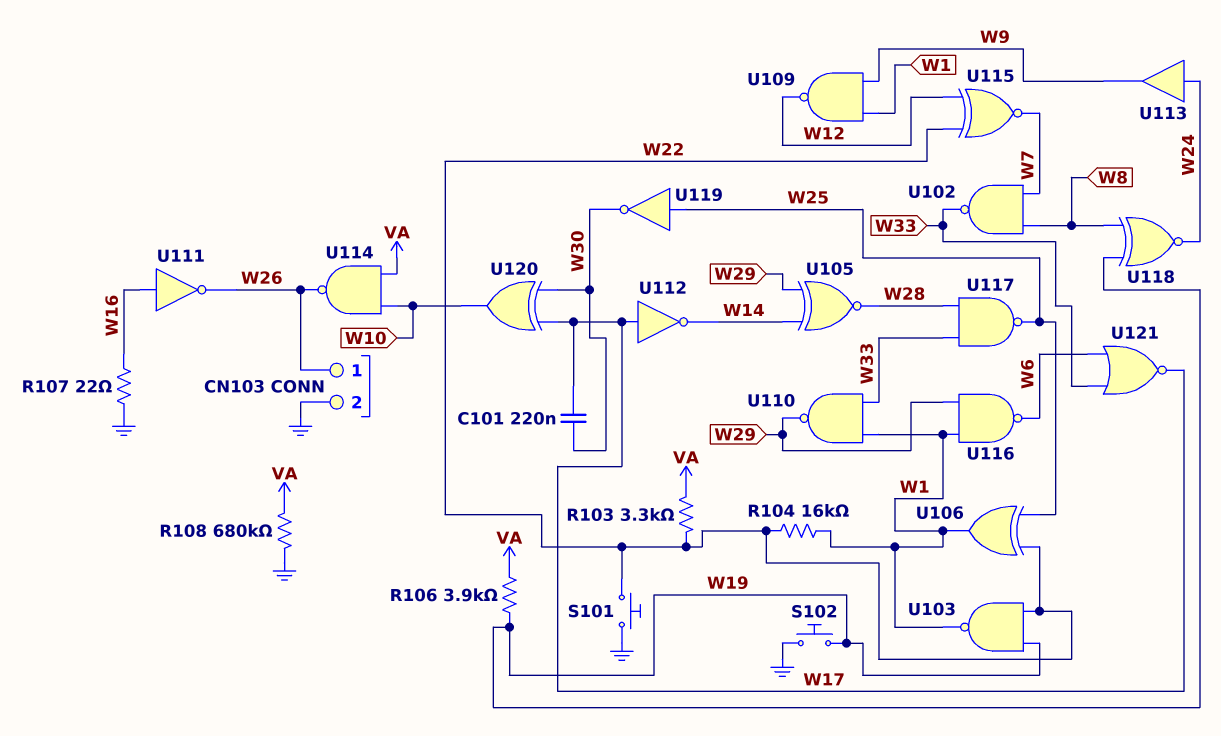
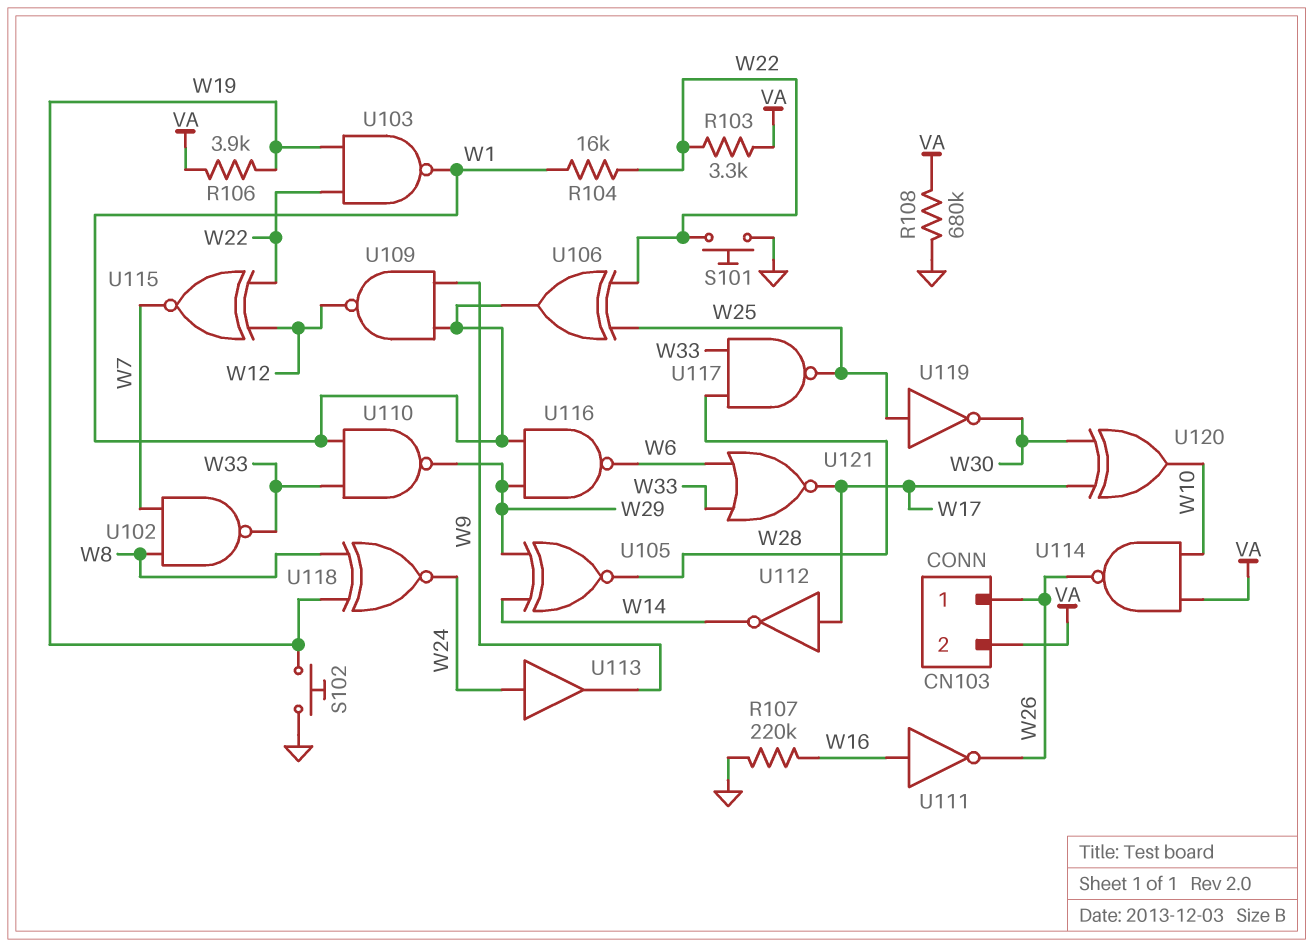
C101: 220nF (W17, W30) -> none
CN103 pin 2: GND -> VA
R107: 22 (GND, W16) -> 220k (GND, W16)

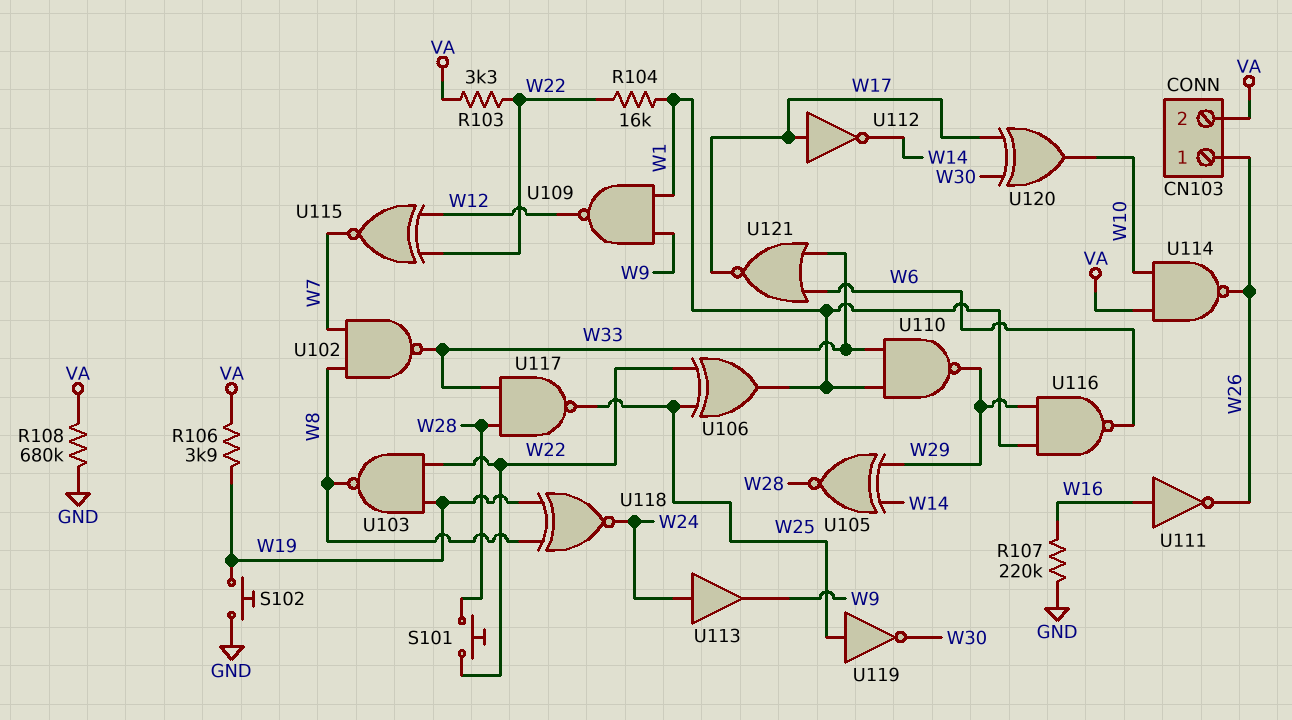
S101: button (GND, W22) -> button (W22, W28)
U103: NAND (in W19, in W22, out W1) -> NAND (in W19, in W22, out W8)

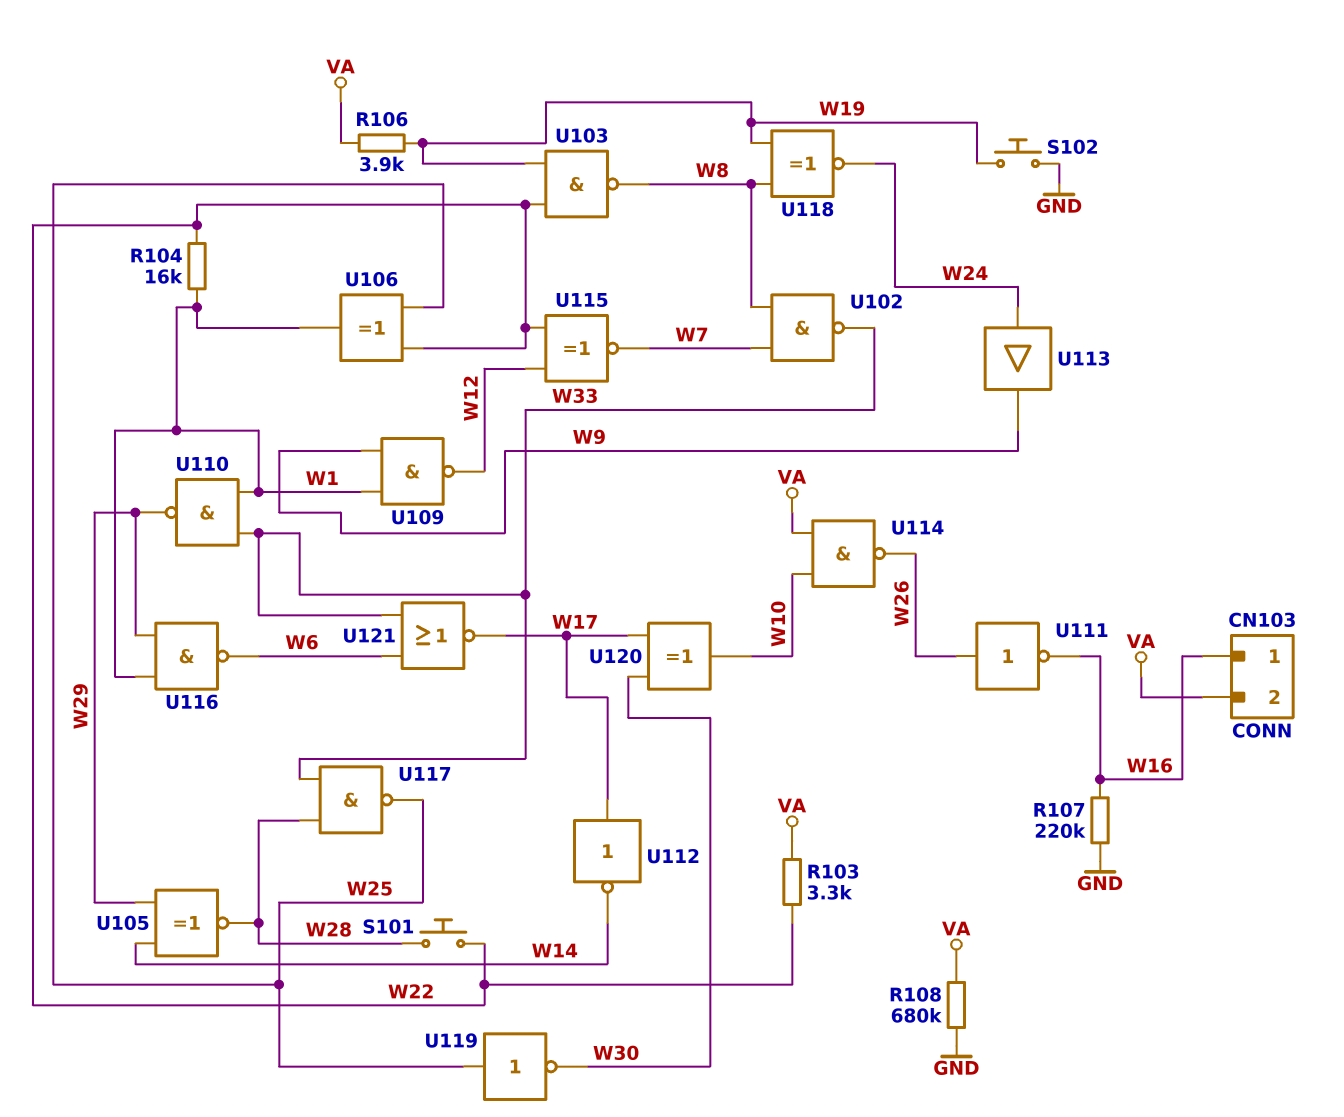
CN103 pin 1: W26 -> W16
U111: NOT (in W16, out W26) -> NOT (in W26, out W16)

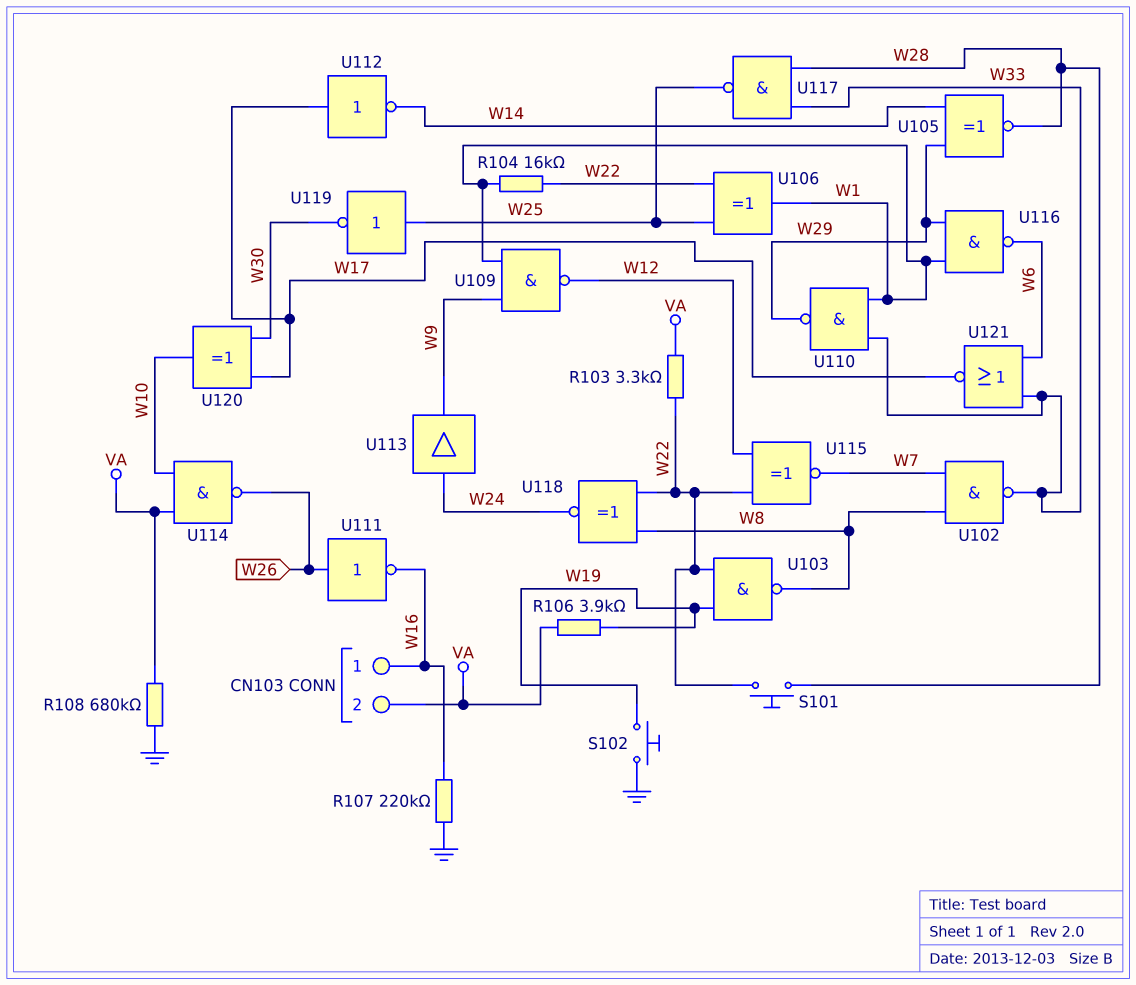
U118: XNOR (in W8, in W19, out W24) -> XNOR (in W8, in W22, out W24)

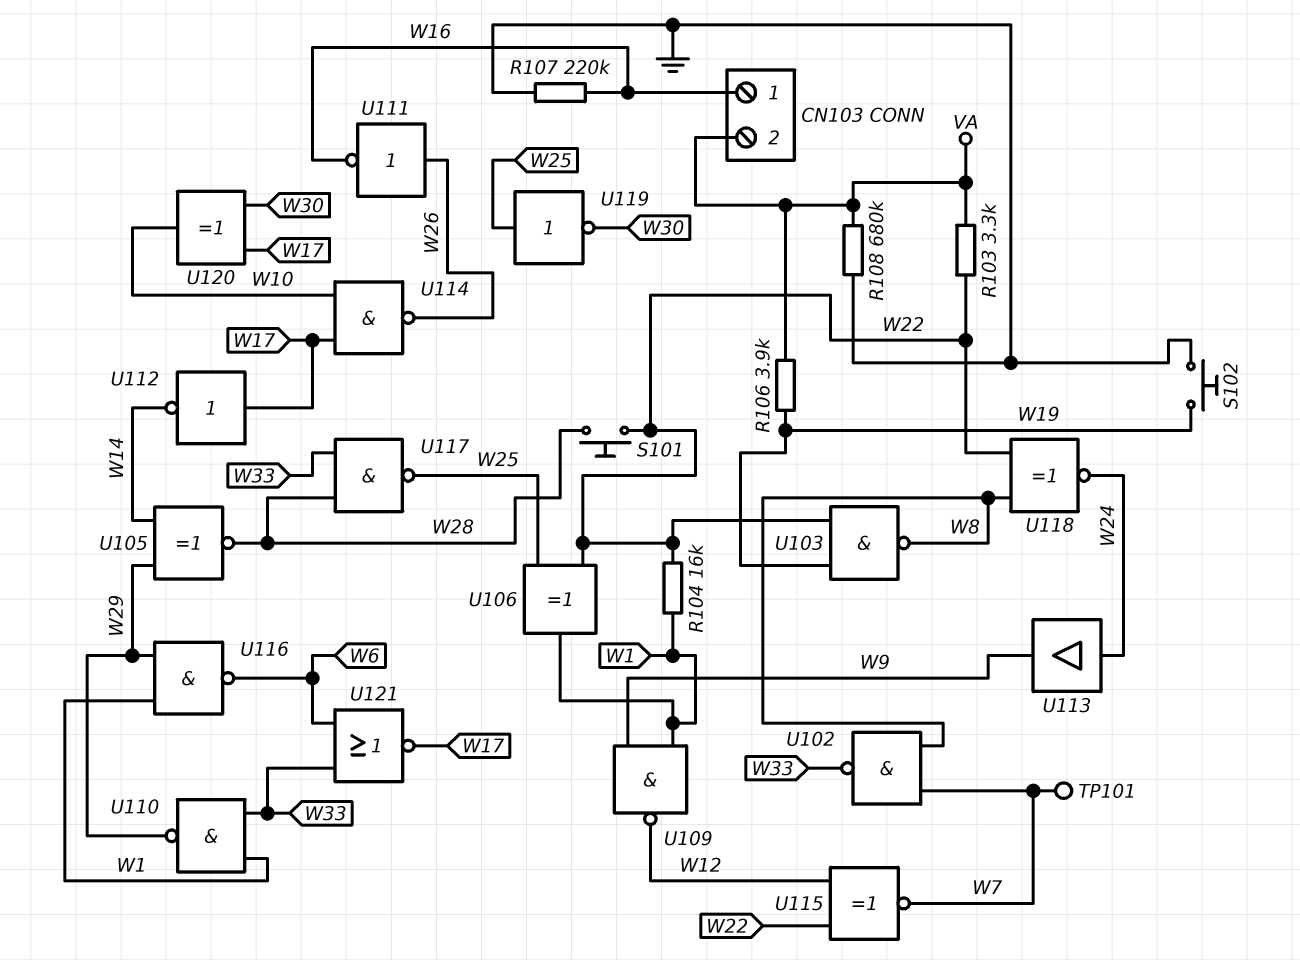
TP101: none -> test point (W7)
U114: NAND (in VA, in W10, out W26) -> NAND (in W10, in W17, out W26)

